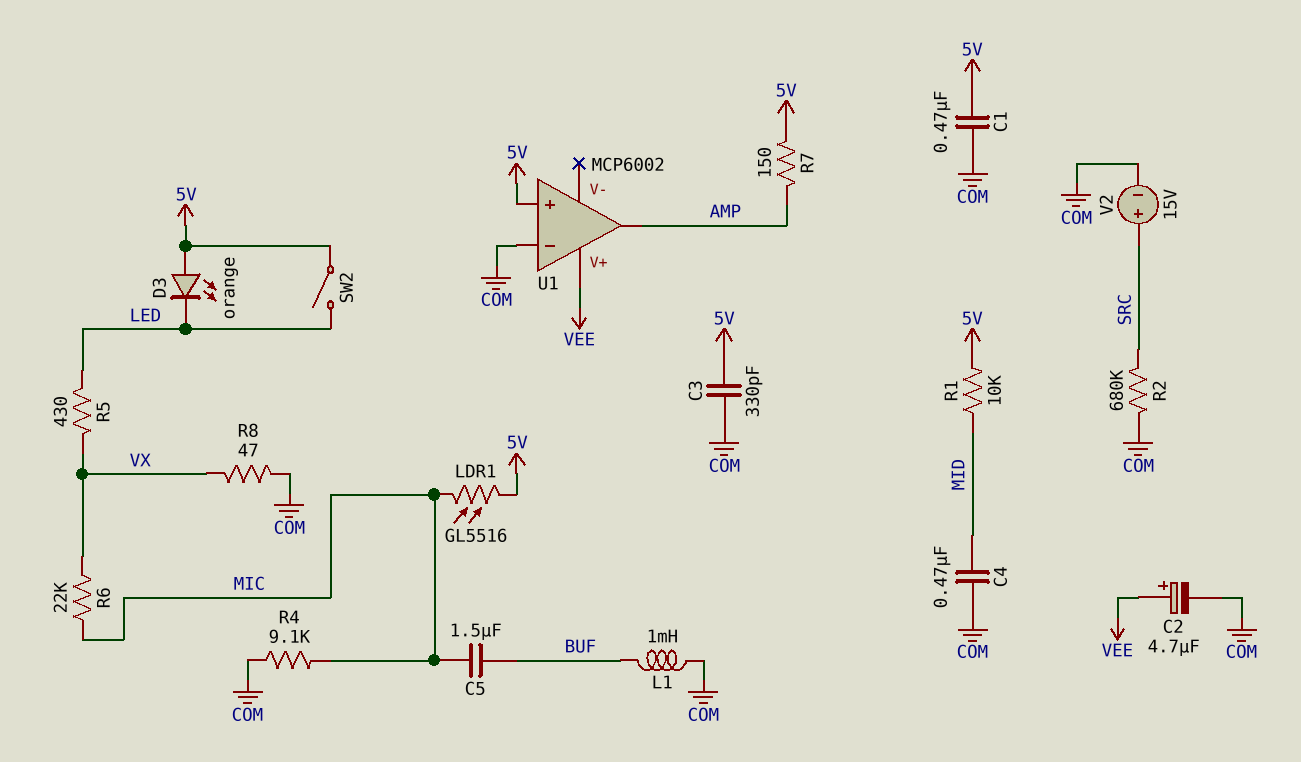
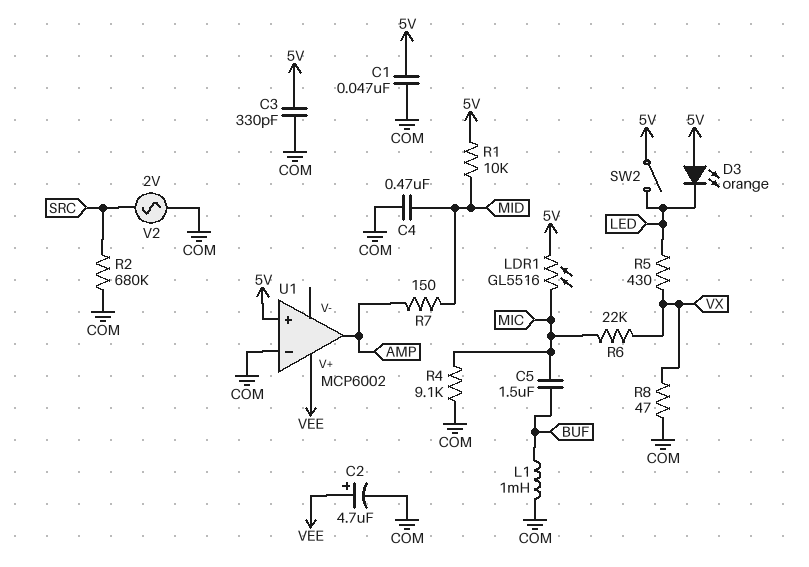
C1: 470nF (5V, COM) -> 47nF (5V, COM)
R7: 150 (5V, AMP) -> 150 (AMP, MID)
V2: 15V (plus SRC, minus COM) -> AC 2V (COM, SRC)

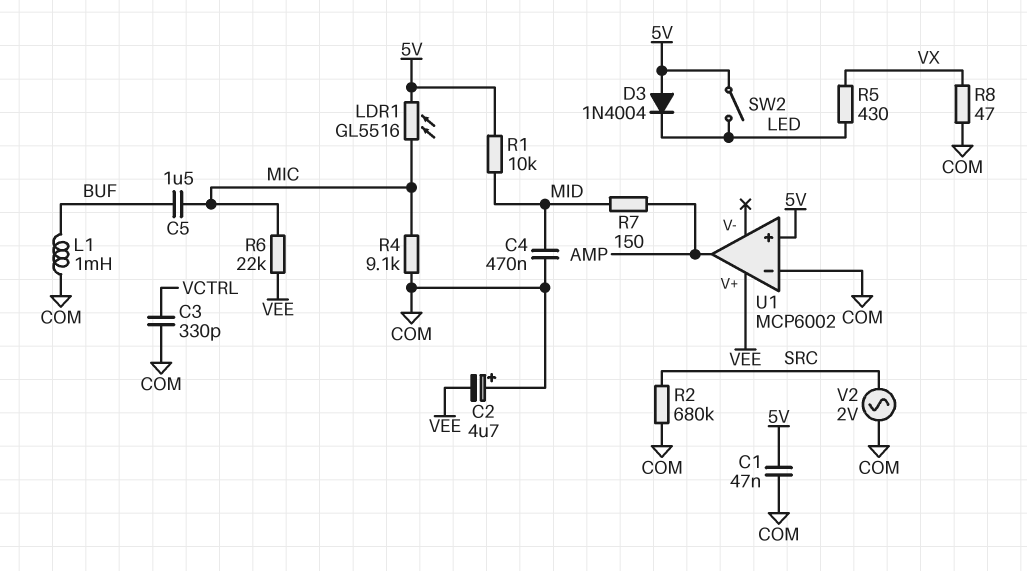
C2: 4.7uF (plus VEE, minus COM) -> 4.7uF (plus COM, minus VEE)
C3: 330pF (5V, COM) -> 330pF (COM, VCTRL)
D3: LED orange (A 5V, K LED) -> diode 1N4004 (A 5V, K LED)
R6: 22k (MIC, VX) -> 22k (MIC, VEE)

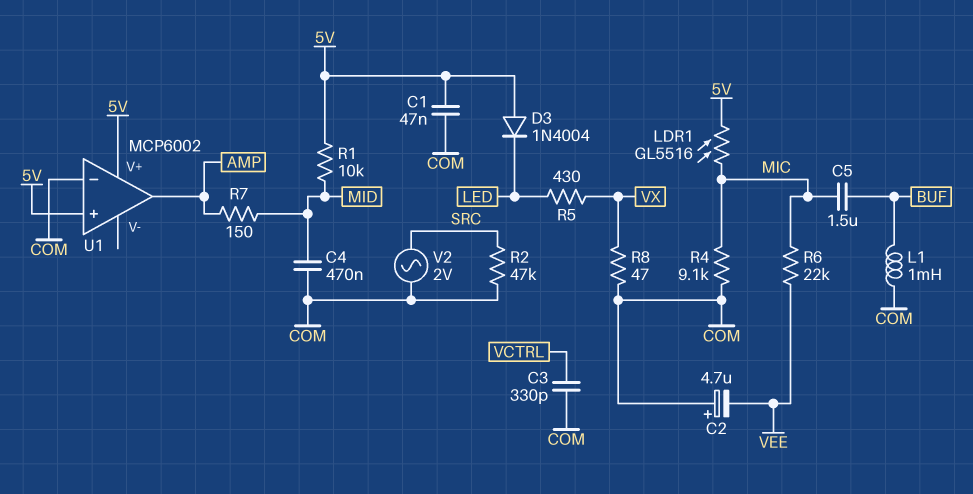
R2: 680k (COM, SRC) -> 47k (COM, SRC)
SW2: switch (5V, LED) -> none
U1 pin V+: VEE -> 5V

